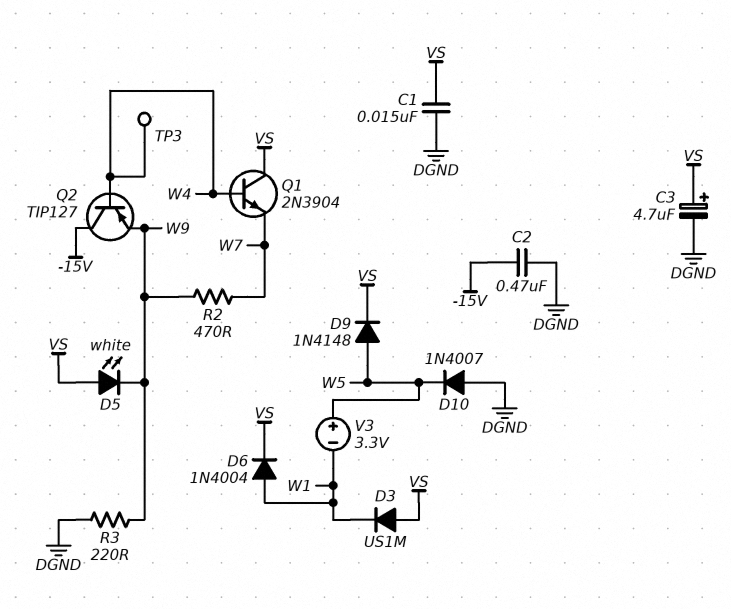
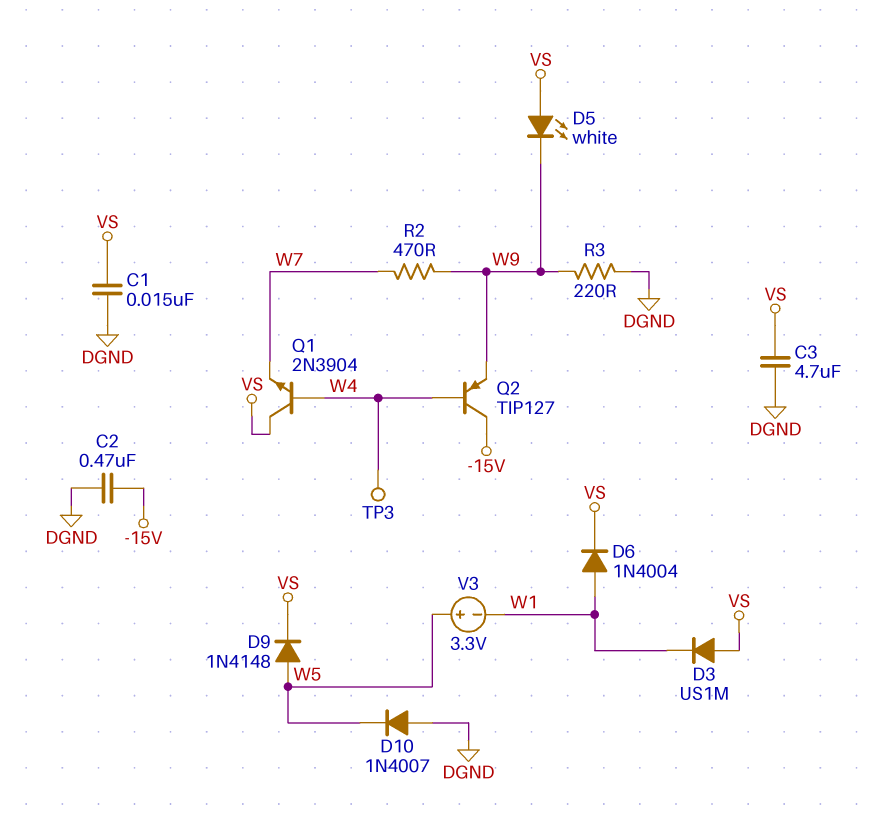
C3: 4.7uF (plus VS, minus DGND) -> 4.7uF (DGND, VS)

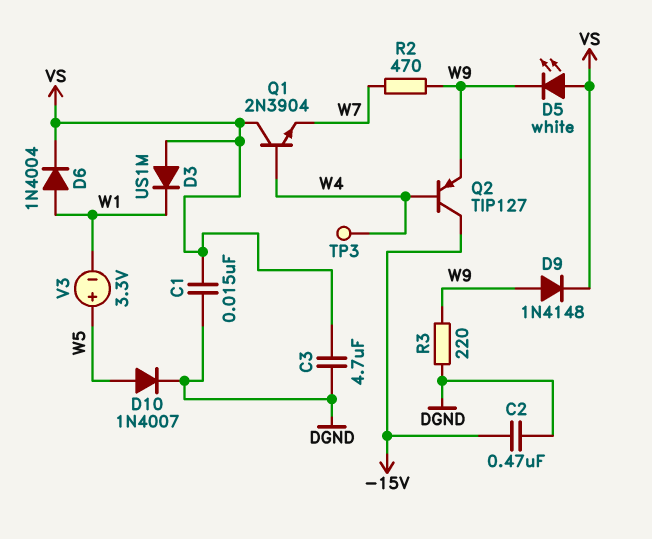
D9: diode 1N4148 (A W5, K VS) -> diode 1N4148 (A W9, K VS)
D10: diode 1N4007 (A DGND, K W5) -> diode 1N4007 (A W5, K DGND)

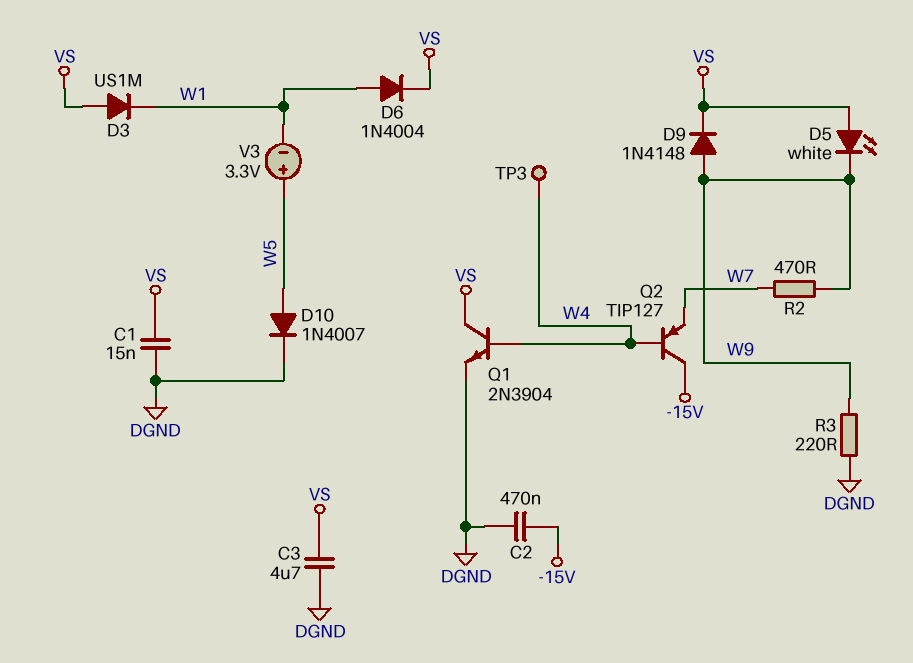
Q1: NPN 2N3904 (B W4, C VS, E W7) -> NPN 2N3904 (B W4, C VS, E DGND)
Q2: PNP TIP127 (B W4, C -15V, E W9) -> PNP TIP127 (B W4, C -15V, E W7)

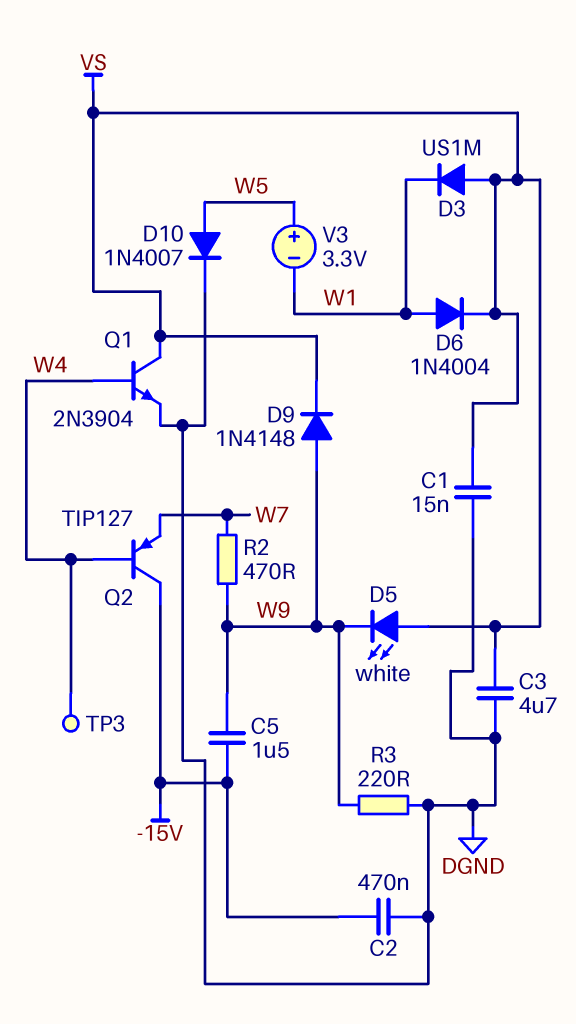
C5: none -> 1.5uF (-15V, W9)

